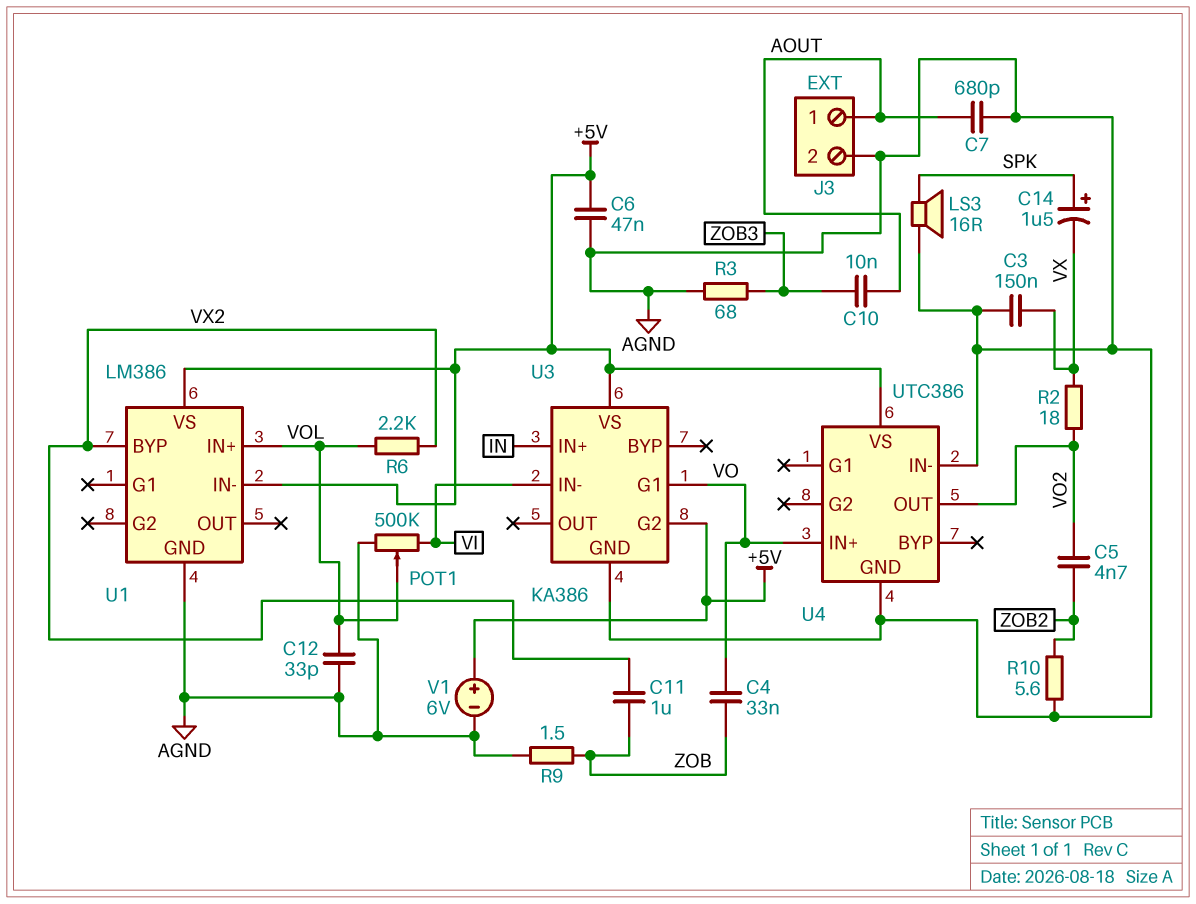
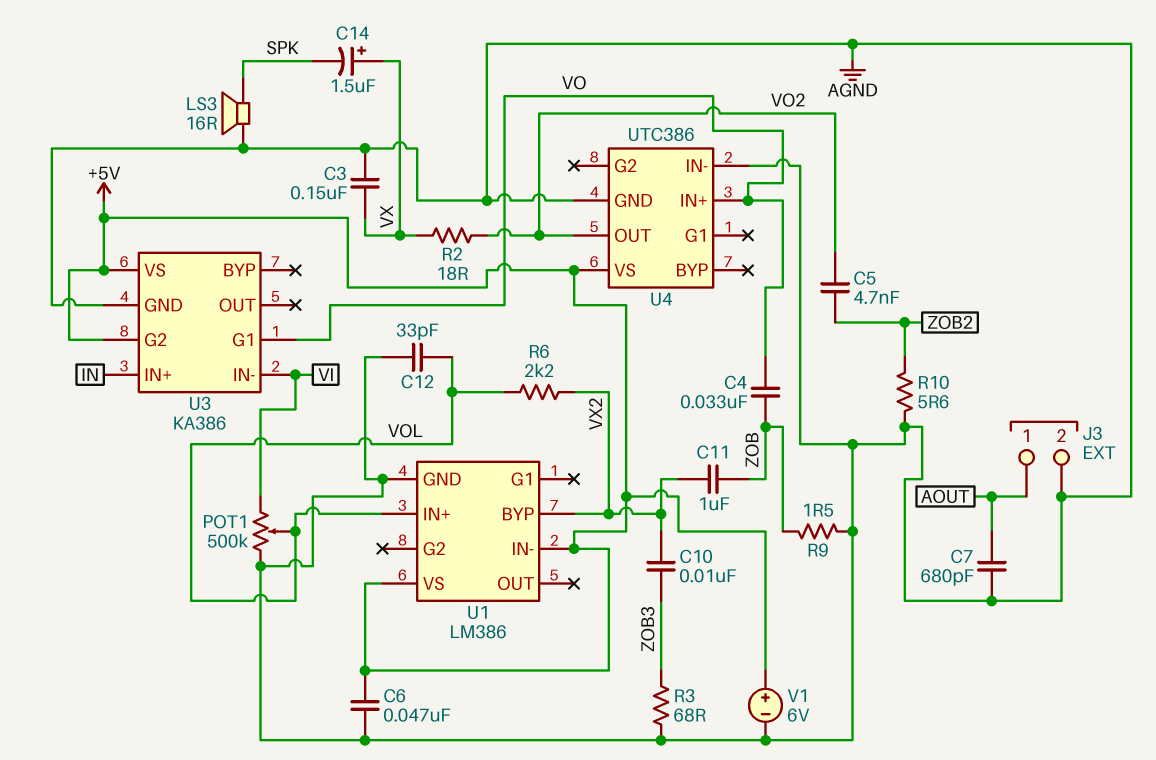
C10: 10nF (AOUT, ZOB3) -> 10nF (VX2, ZOB3)
C14: 1.5uF (plus SPK, minus VX) -> 1.5uF (plus VX, minus SPK)

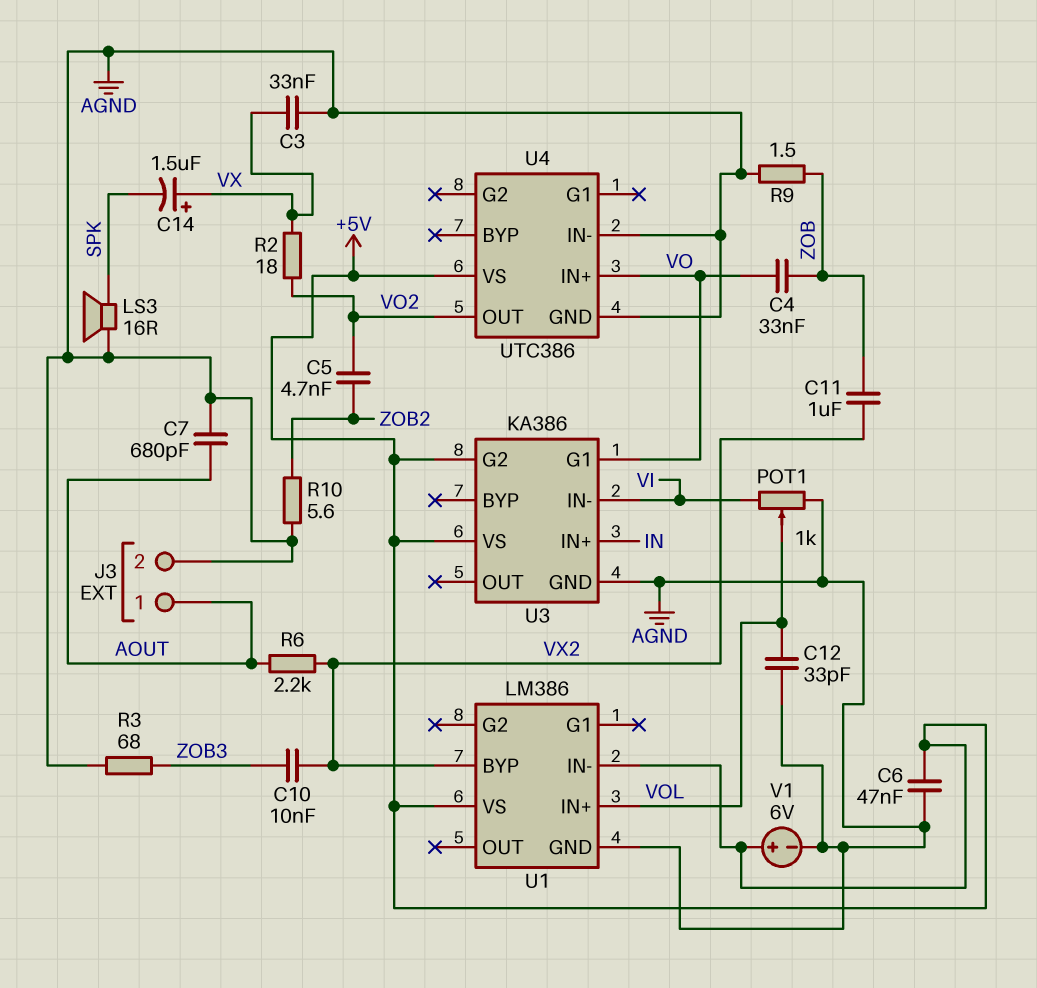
C3: 150nF (AGND, VX) -> 33nF (AGND, VX)
POT1: 500k (AGND, VI, wiper VOL) -> 1k (AGND, VI, wiper VOL)
R6: 2.2k (VOL, VX2) -> 2.2k (AOUT, VX2)

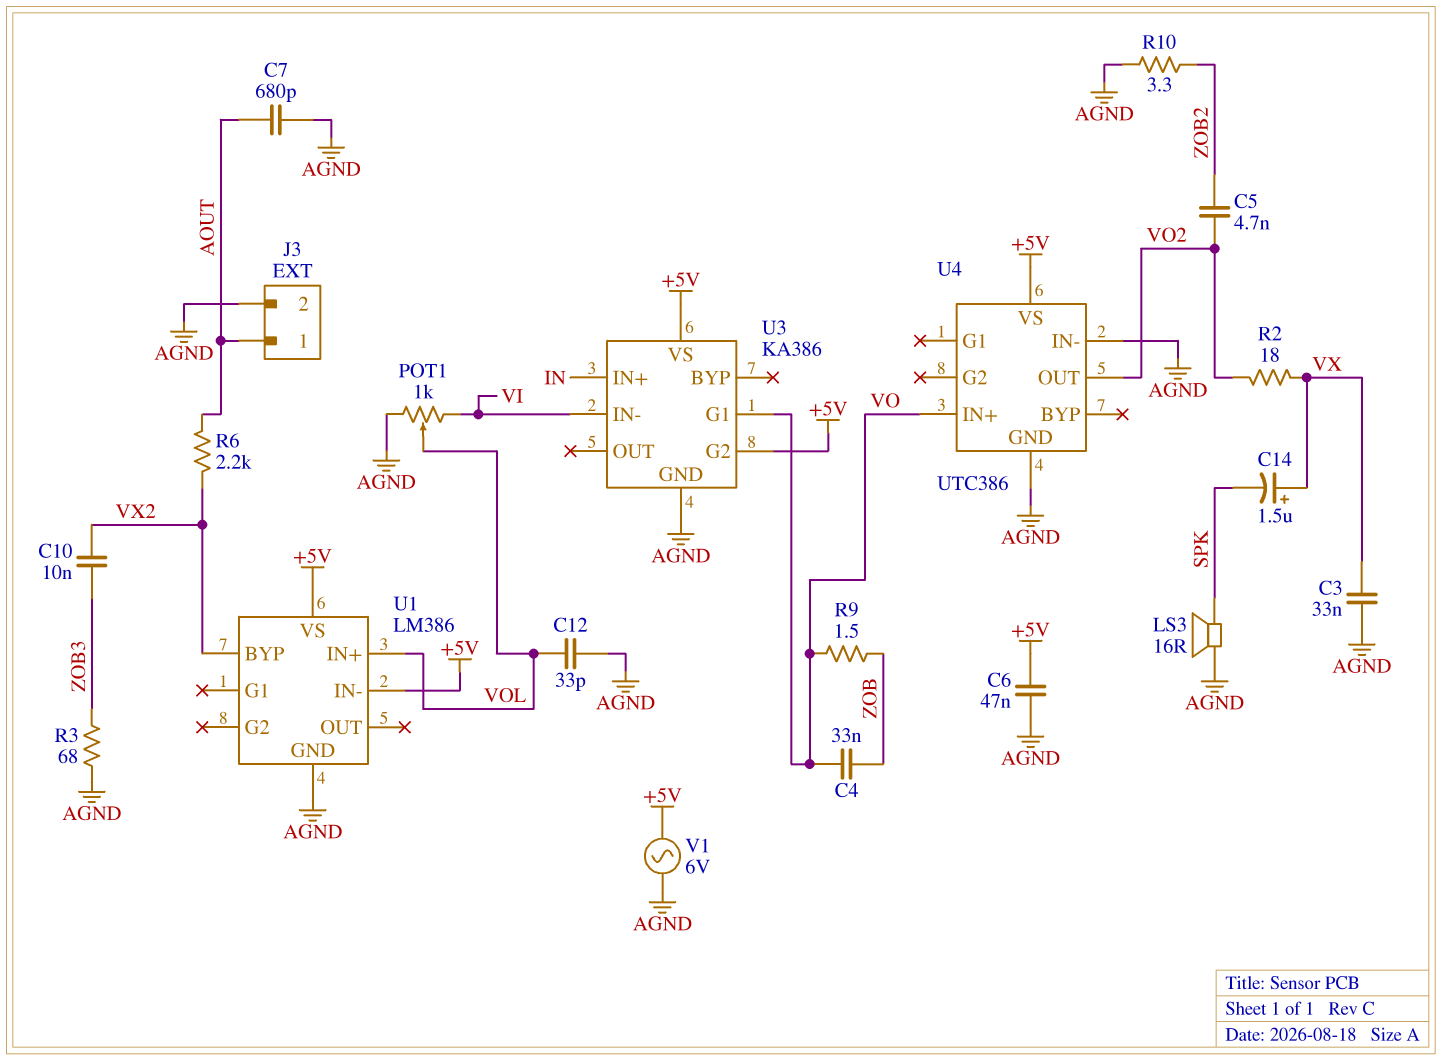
C11: 1uF (VX2, ZOB) -> none
R9: 1.5 (AGND, ZOB) -> 1.5 (VO, ZOB)
R10: 5.6 (AGND, ZOB2) -> 3.3 (AGND, ZOB2)
V1: 6V (plus +5V, minus AGND) -> AC 6V (+5V, AGND)

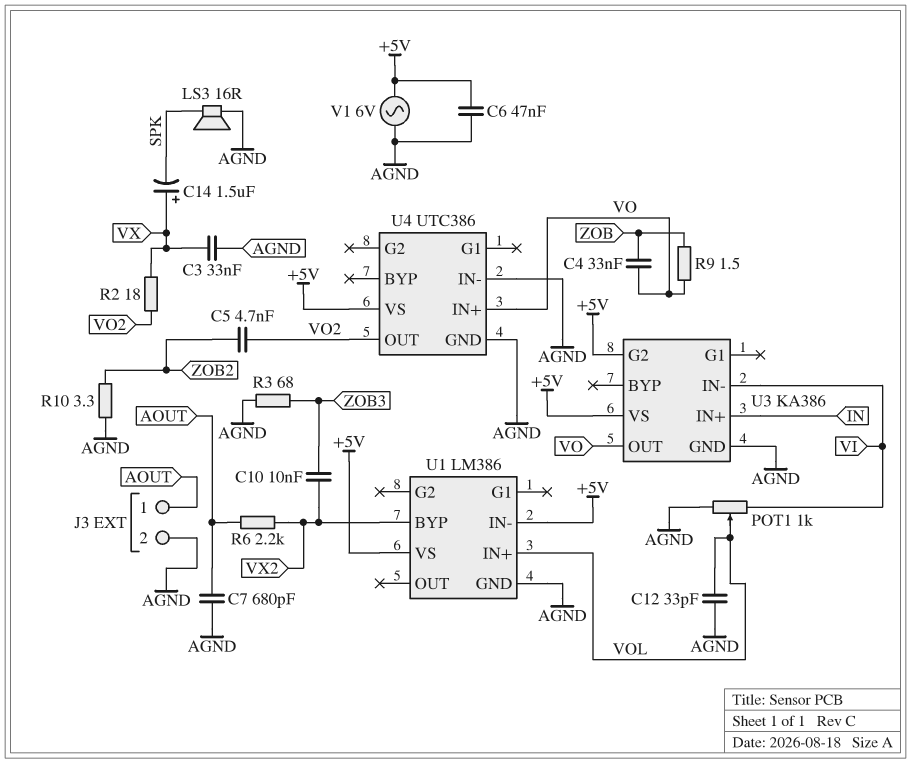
U3 pin G1: VO -> none
U3 pin OUT: none -> VO

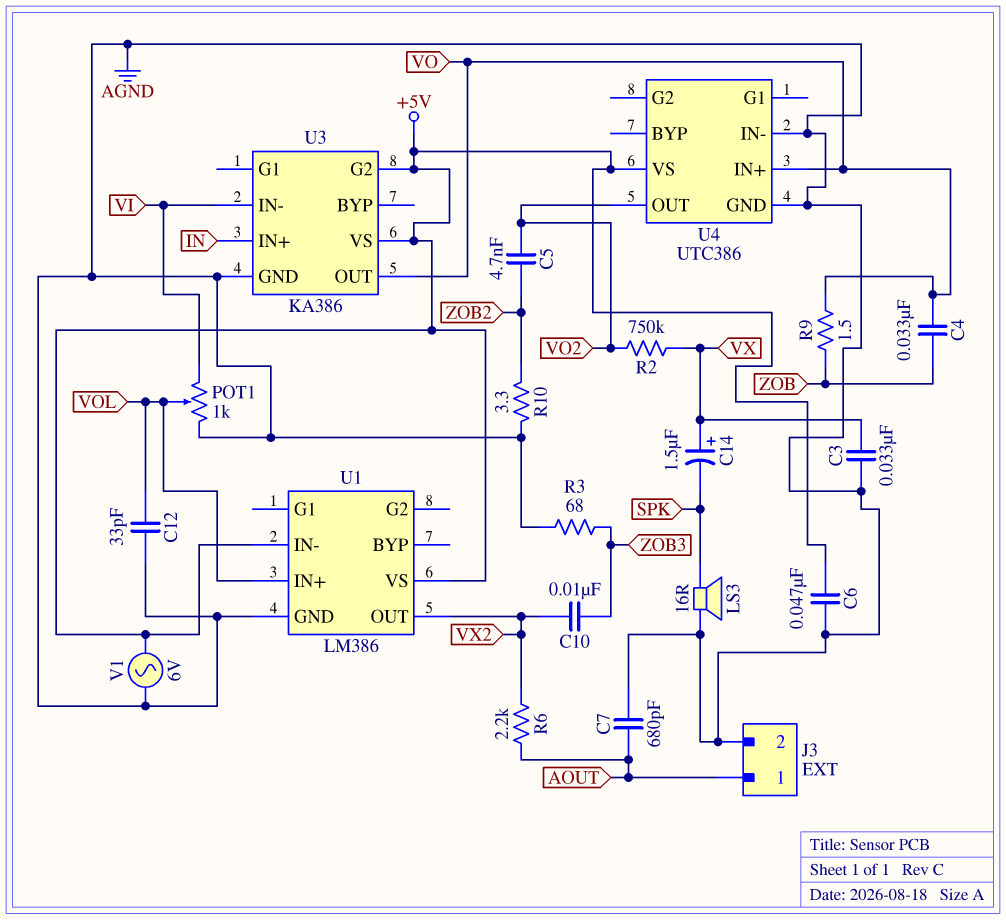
R2: 18 (VO2, VX) -> 750k (VO2, VX)
U1 pin BYP: VX2 -> none
U1 pin OUT: none -> VX2

